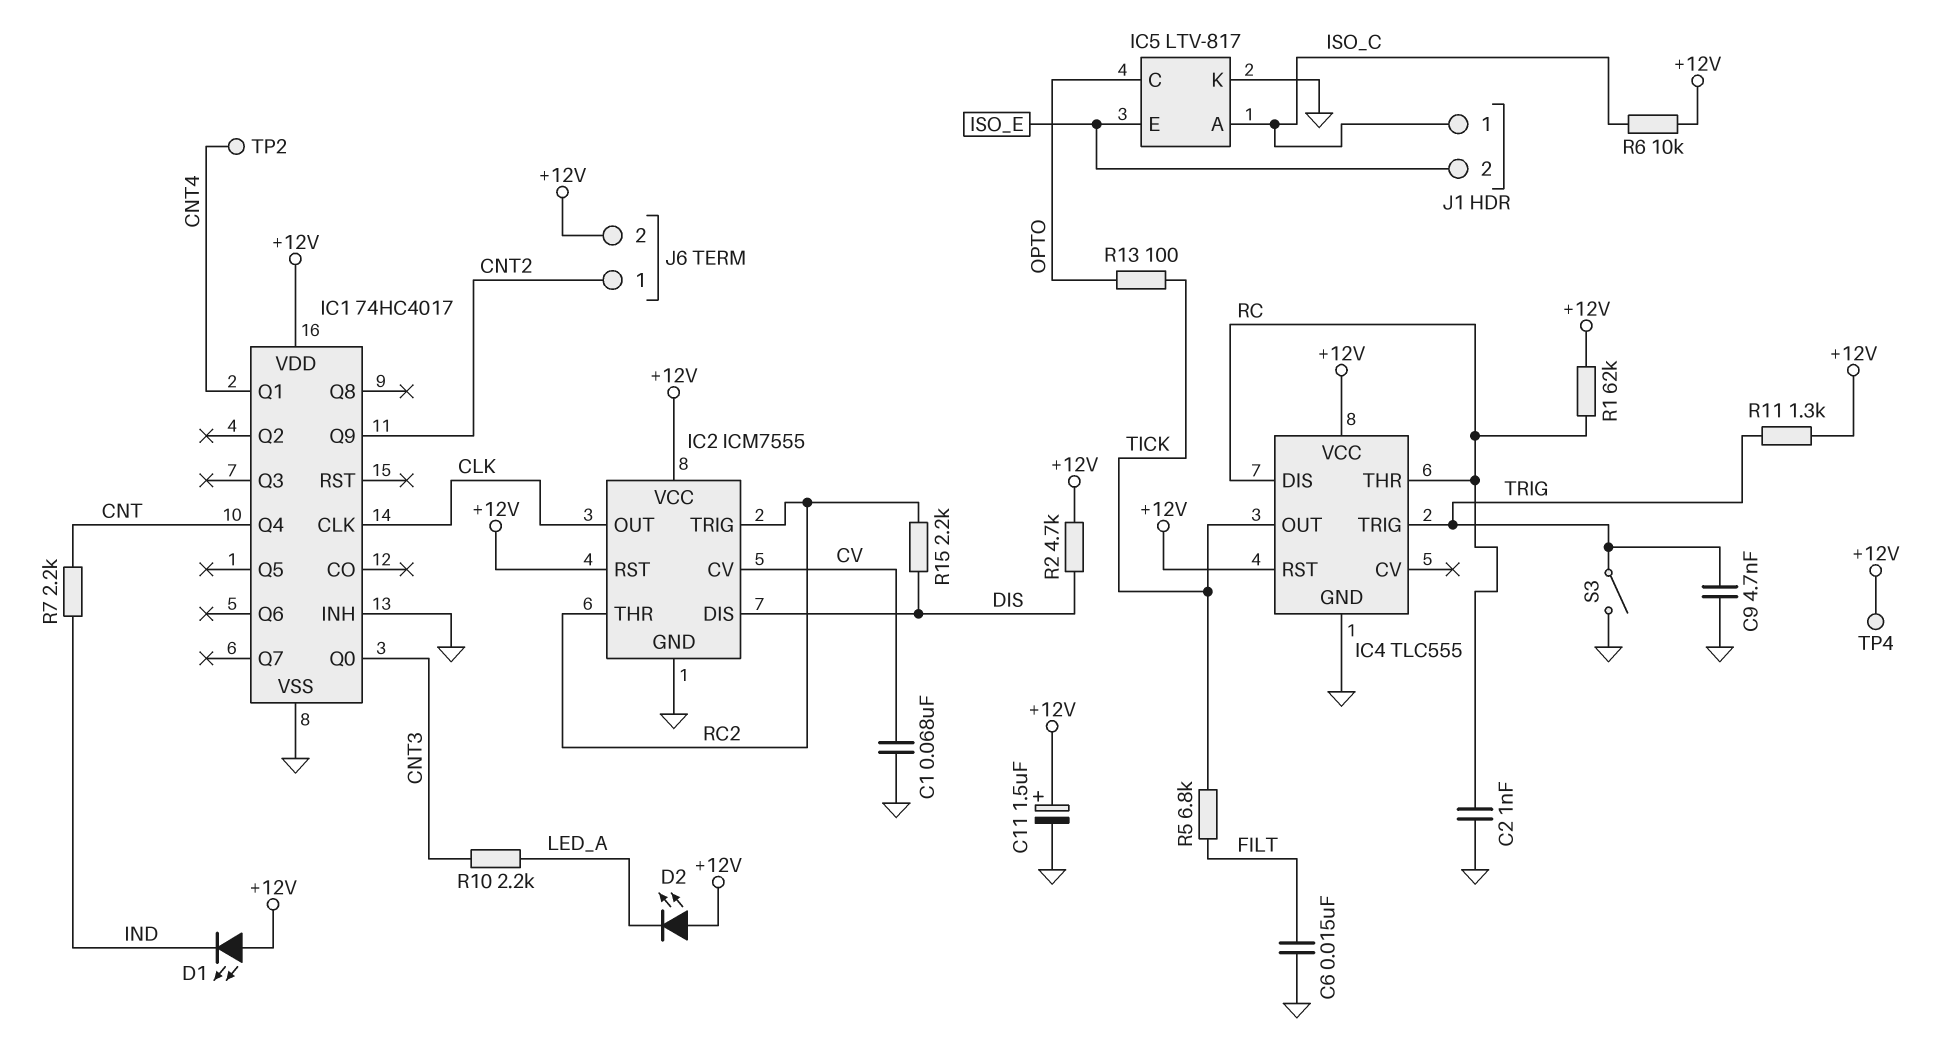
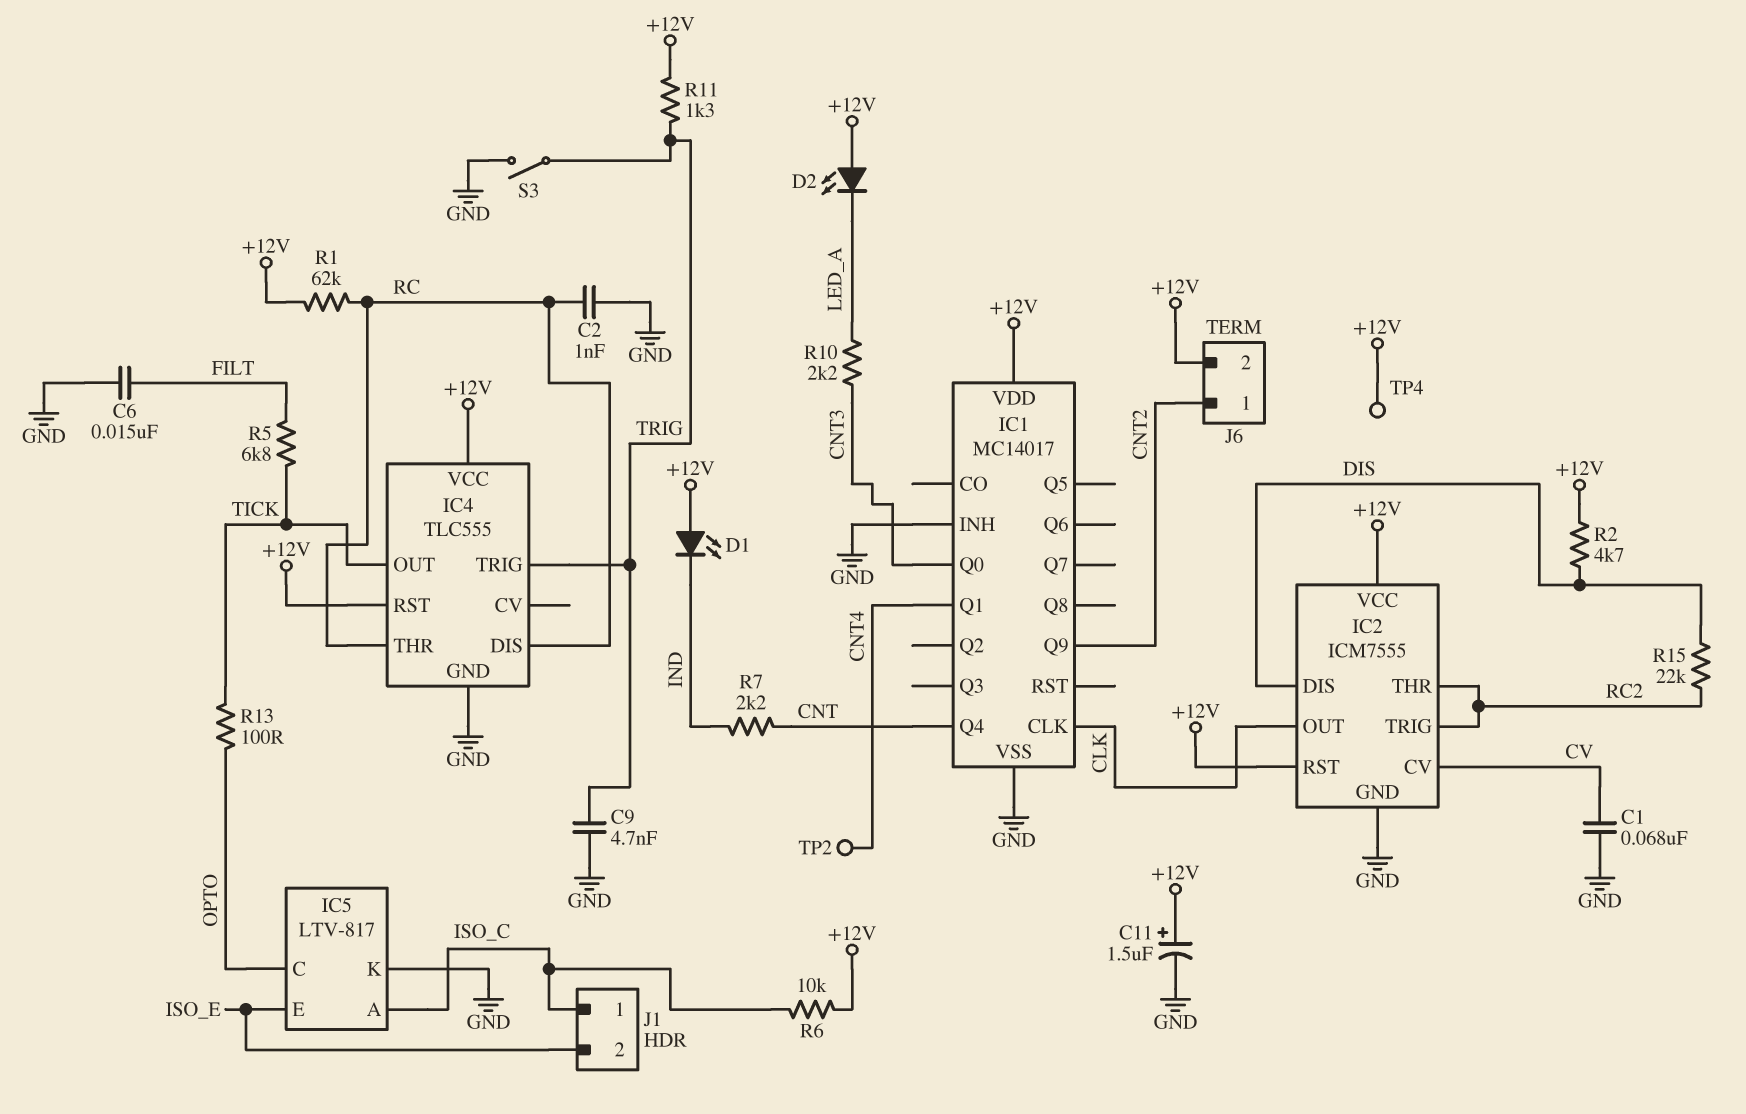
IC1: 74HC4017 -> MC14017
R15: 2.2k (DIS, RC2) -> 22k (DIS, RC2)

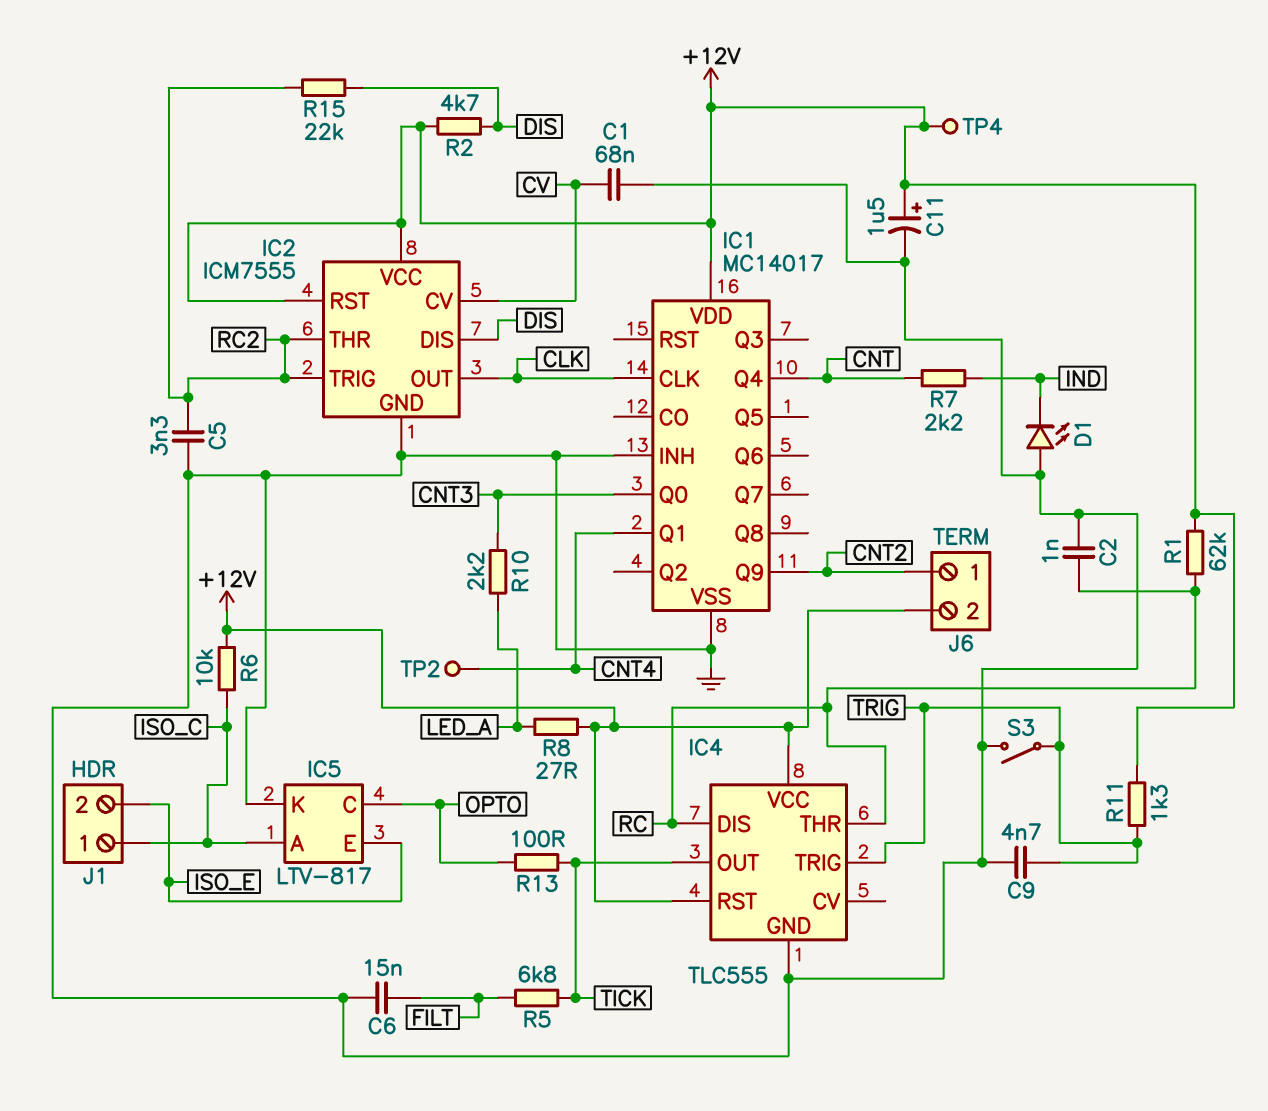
C5: none -> 3.3nF (GND, RC2)
D1: LED (A +12V, K IND) -> LED (A GND, K IND)
D2: LED (A +12V, K LED_A) -> none
R8: none -> 27 (+12V, LED_A)

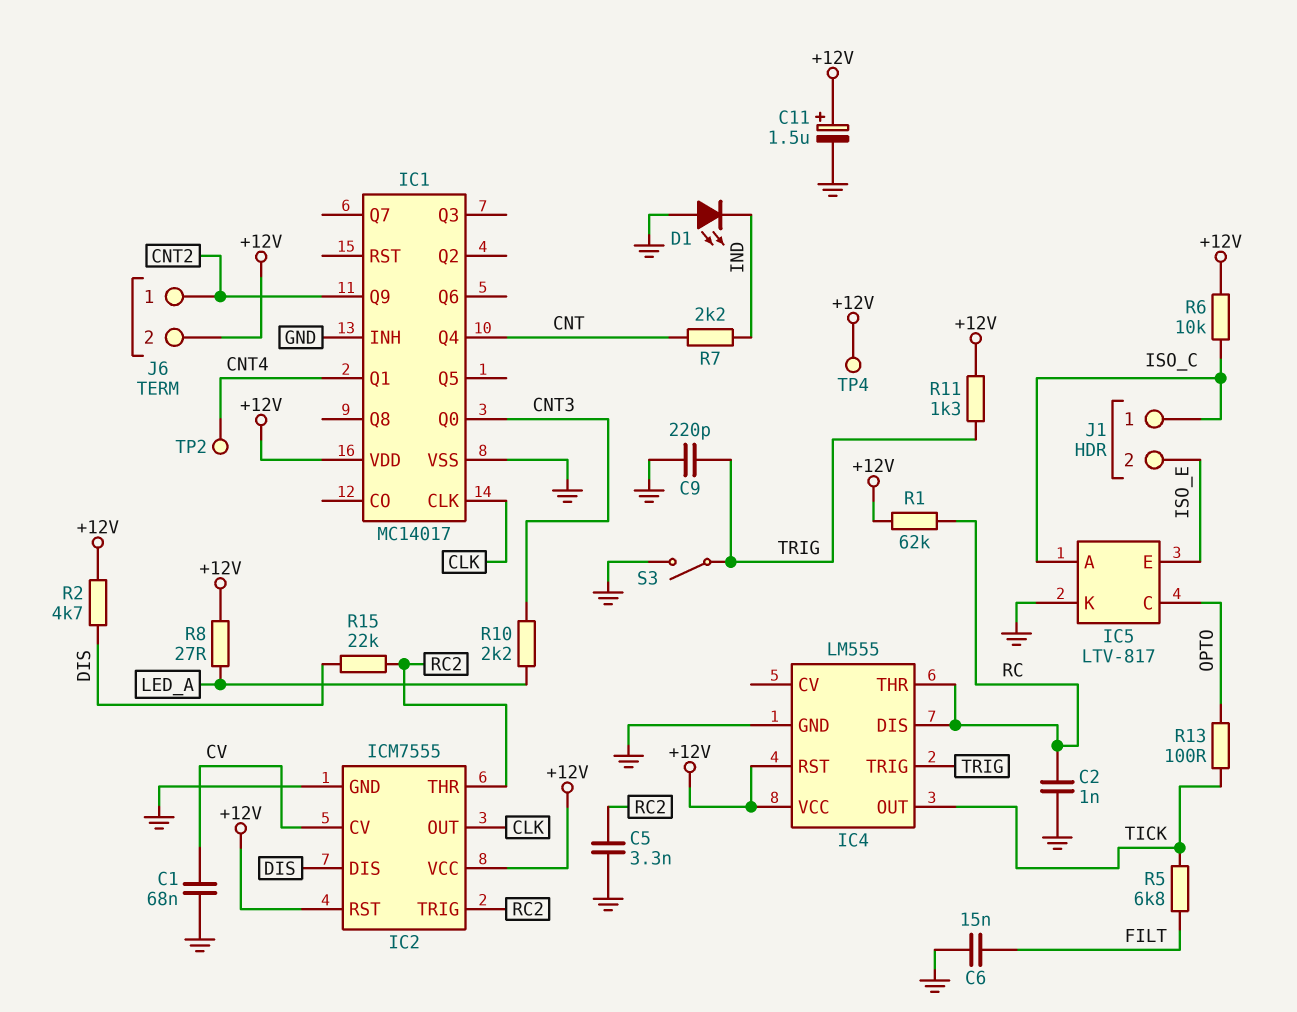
C9: 4.7nF (GND, TRIG) -> 220pF (GND, TRIG)
IC4: TLC555 -> LM555

